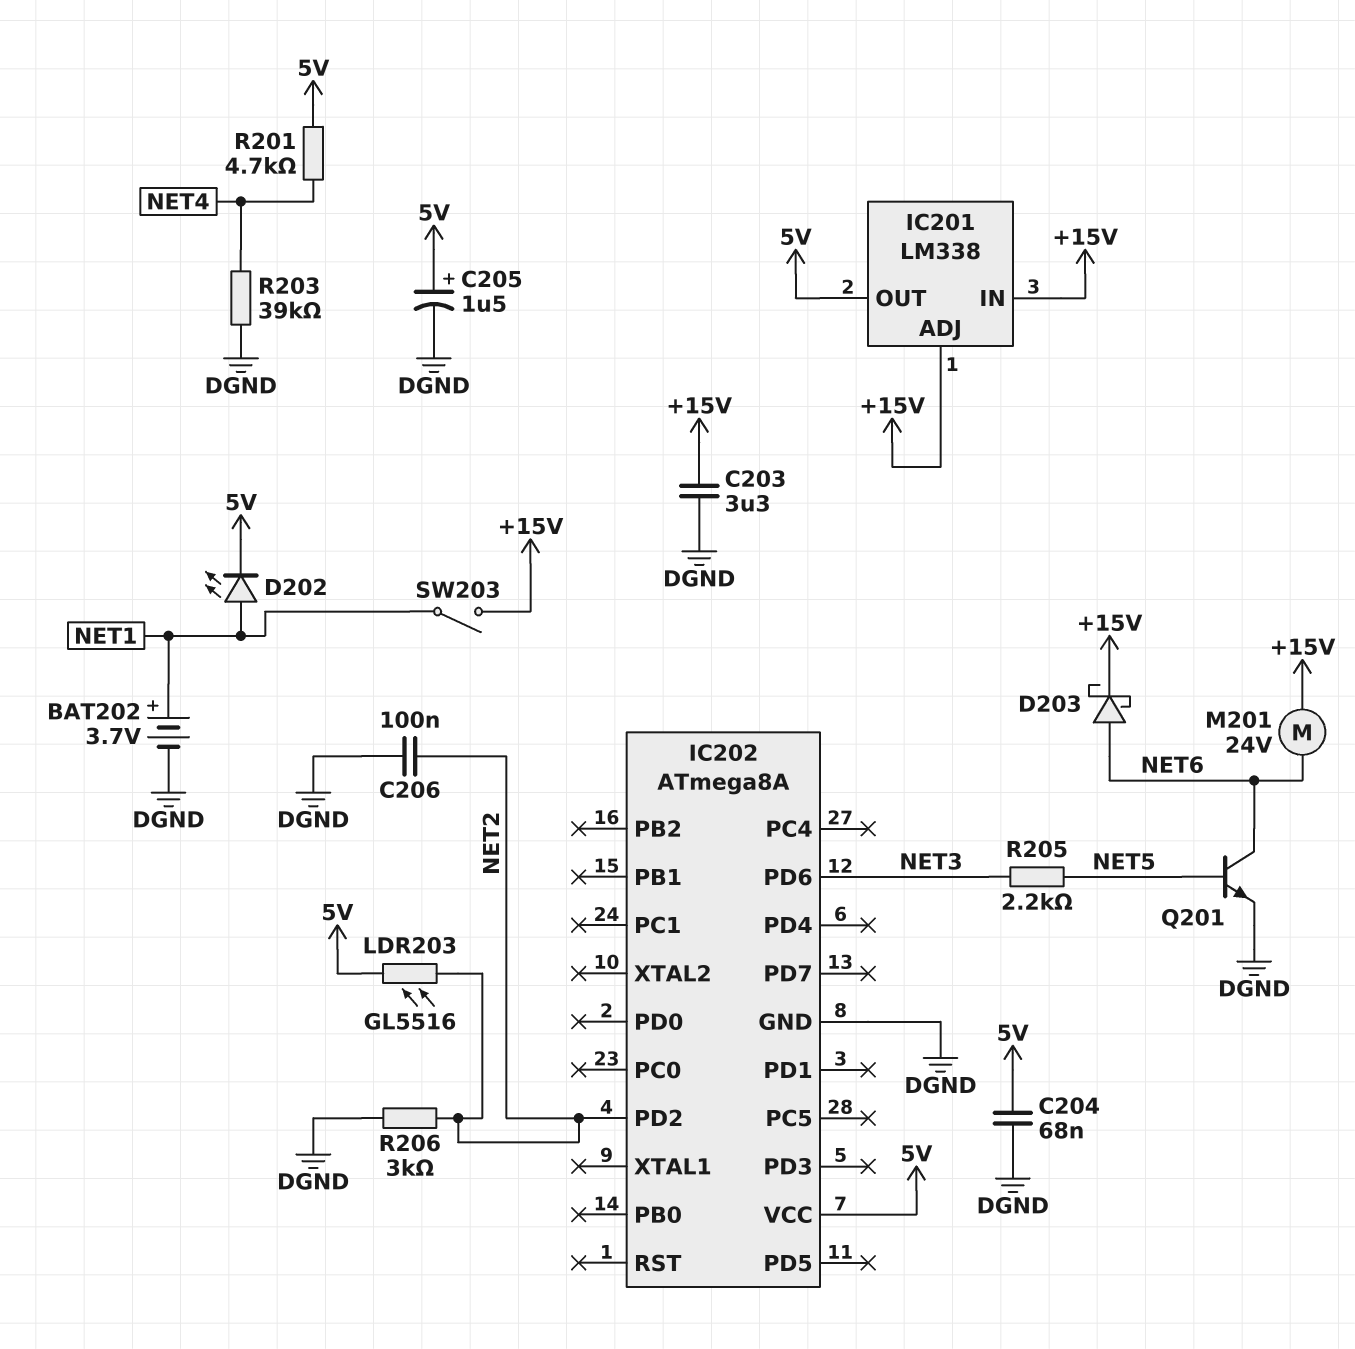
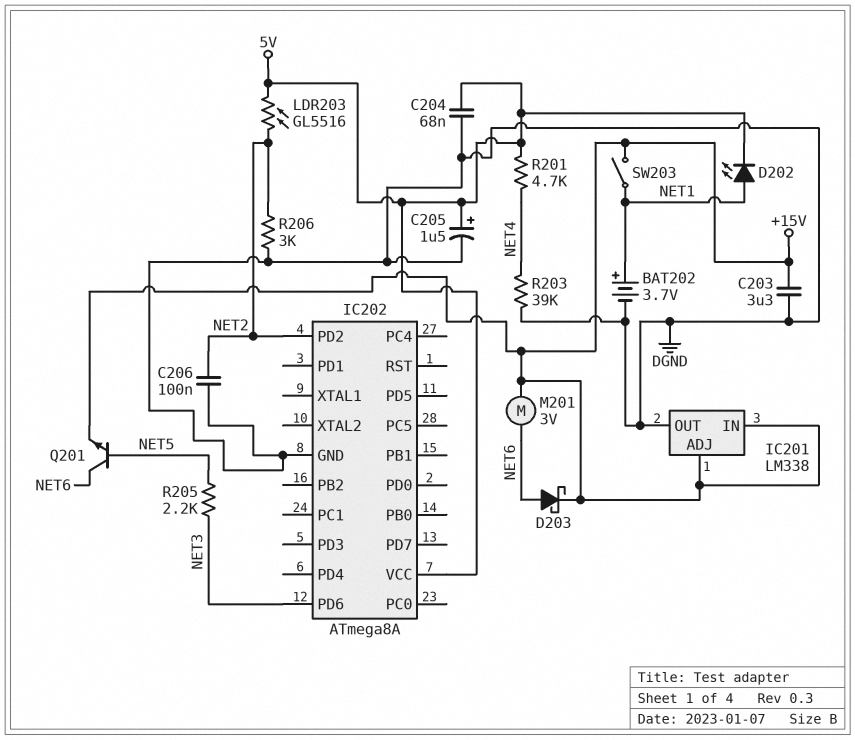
IC201 pin OUT: 5V -> DGND
M201: motor 24V (+15V, NET6) -> motor 3V (+15V, NET6)
Q201: NPN (B NET5, C NET6, E DGND) -> NPN (B NET5, C NET6, E +15V)

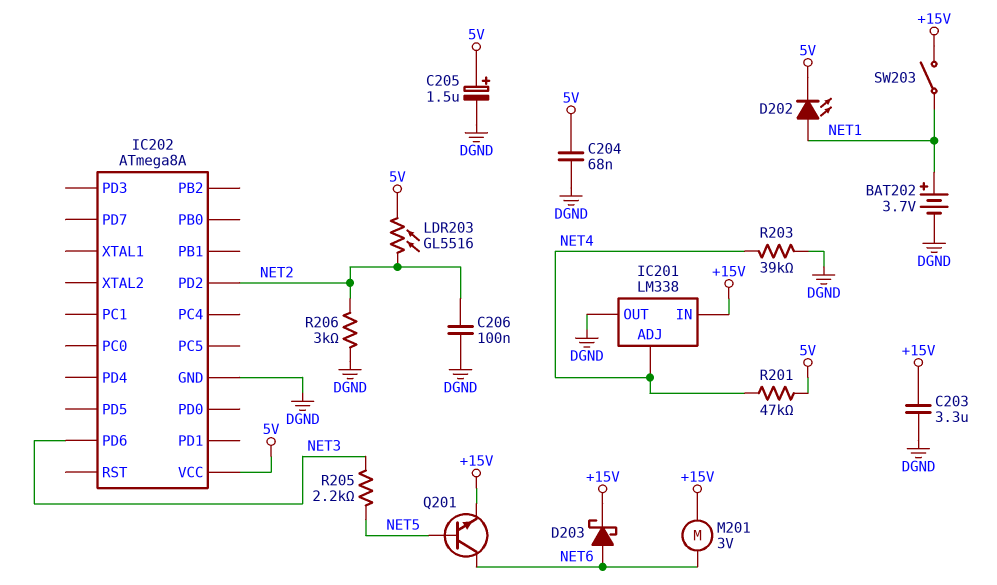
IC201 pin ADJ: +15V -> NET4
R201: 4.7k (5V, NET4) -> 47k (5V, NET4)

